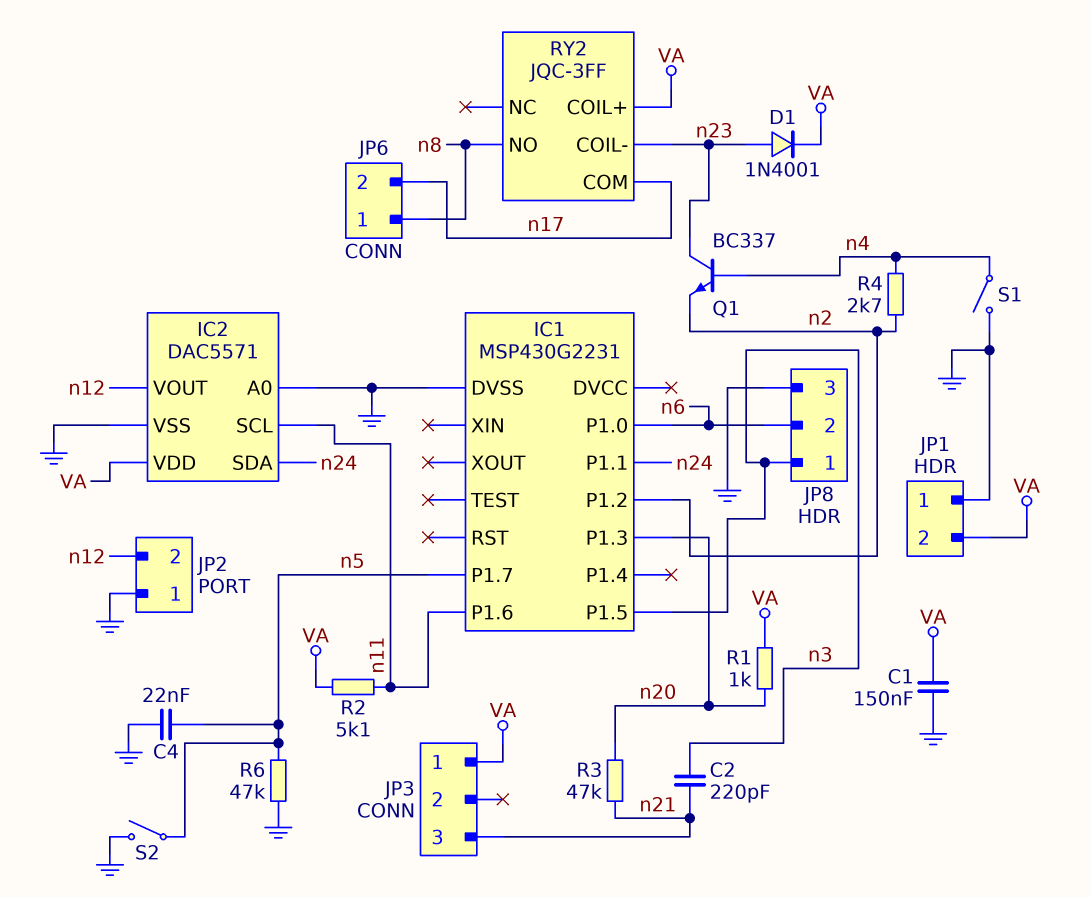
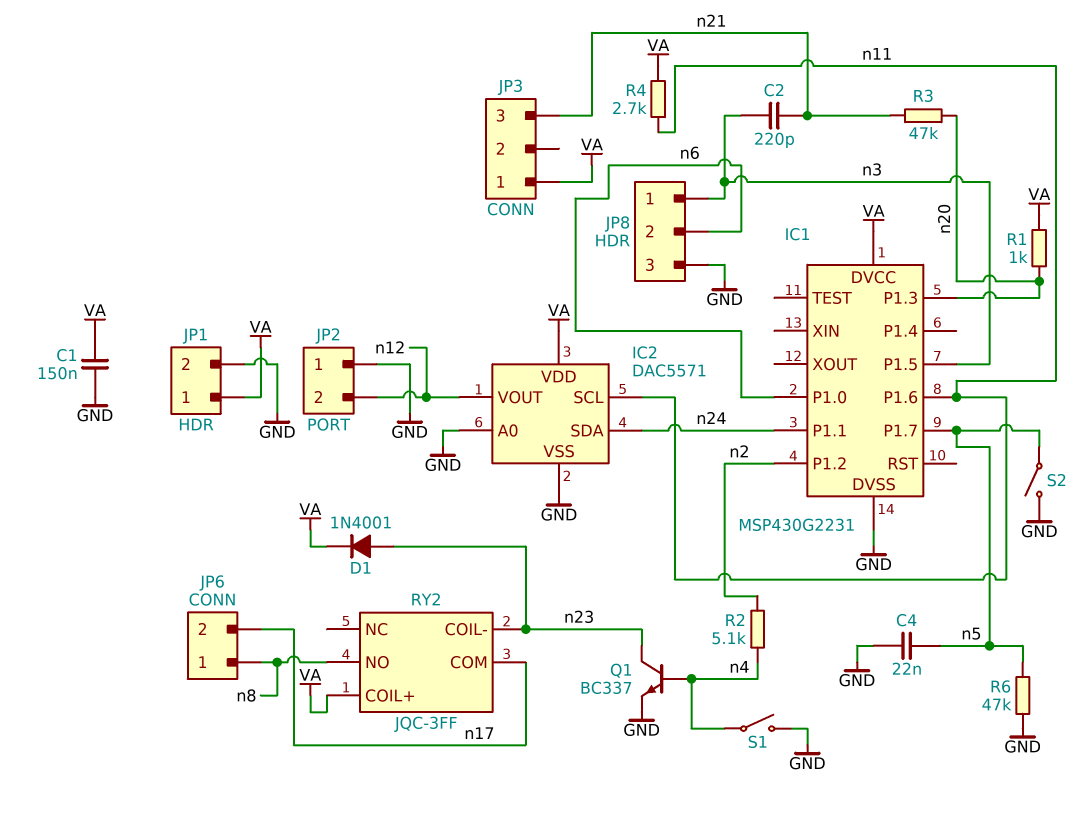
IC1 pin DVCC: none -> VA
JP1 pin 1: GND -> VA
JP1 pin 2: VA -> GND
Q1: NPN BC337 (B n4, C n23, E n2) -> NPN BC337 (B n4, C n23, E GND)
R2: 5.1k (VA, n11) -> 5.1k (n2, n4)
R4: 2.7k (n2, n4) -> 2.7k (VA, n11)

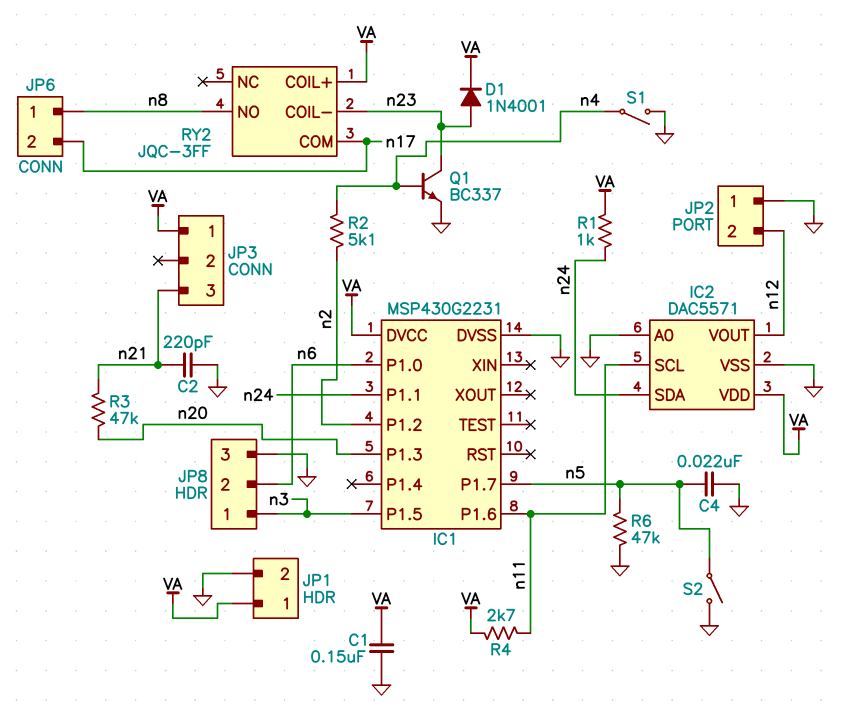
C2: 220pF (n3, n21) -> 220pF (GND, n21)
R1: 1k (VA, n20) -> 1k (VA, n24)

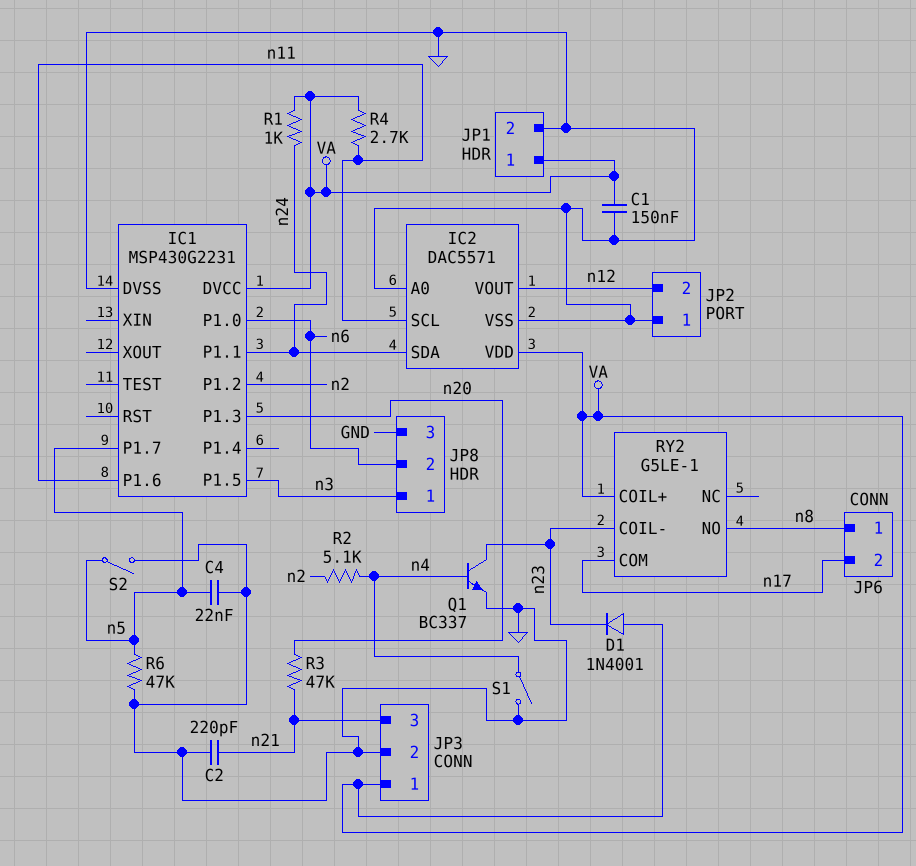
D1: diode 1N4001 (A n23, K VA) -> diode 1N4001 (A VA, K n23)
JP3 pin 2: none -> GND
RY2: JQC-3FF -> G5LE-1

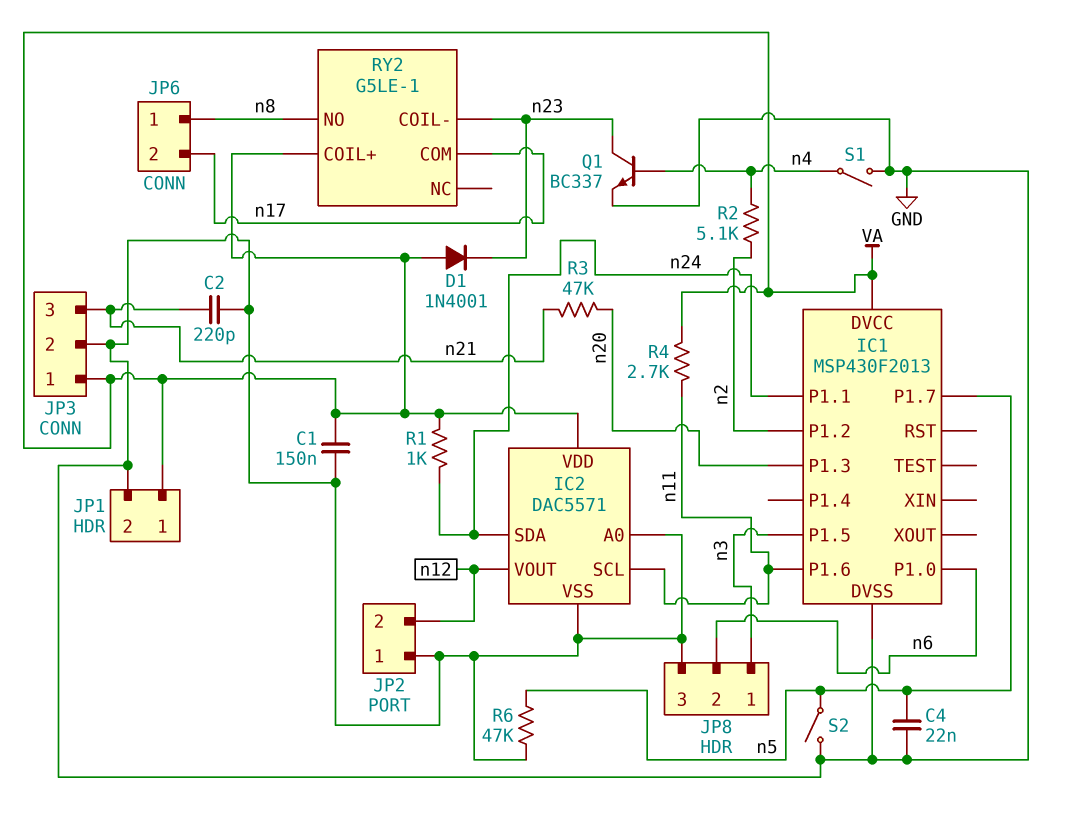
IC1: MSP430G2231 -> MSP430F2013

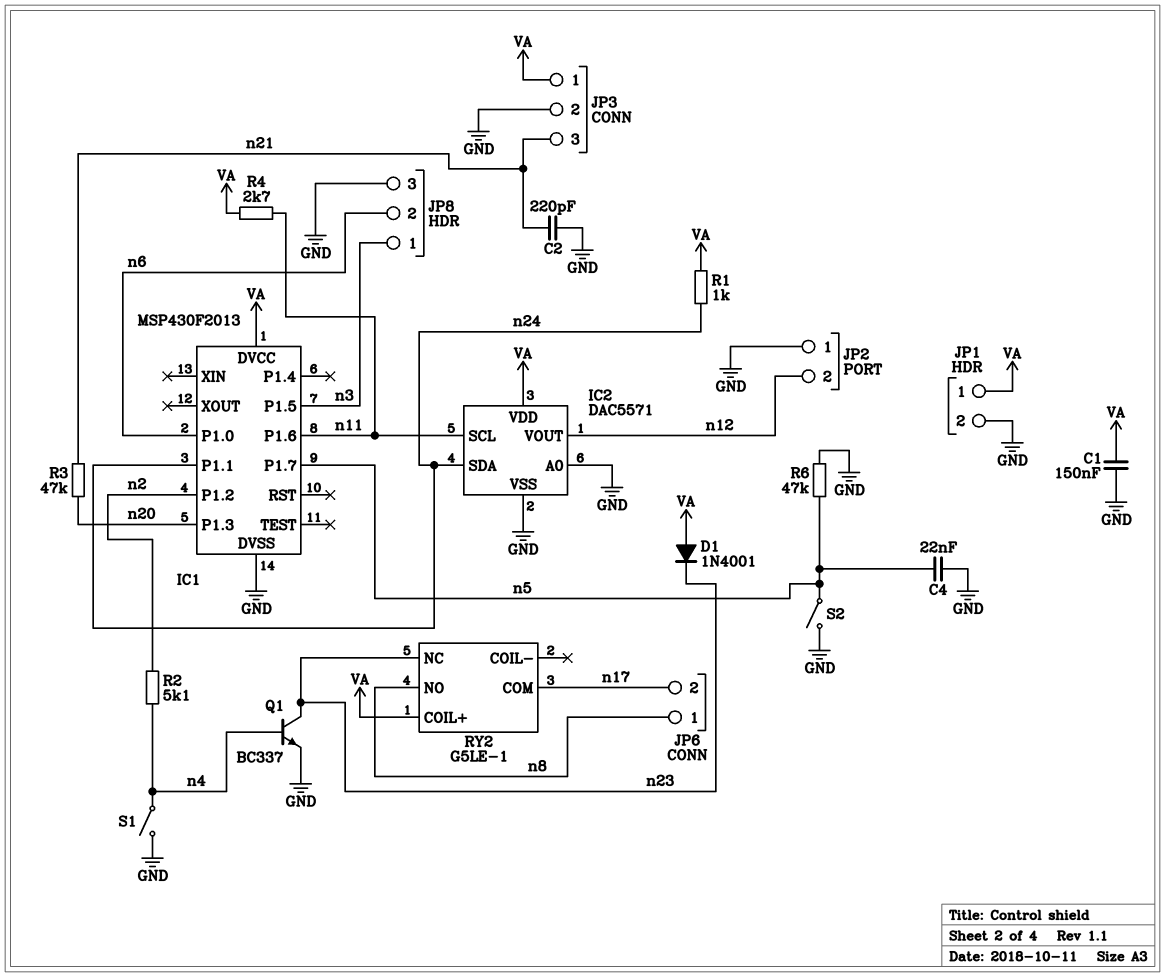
RY2 pin COIL-: n23 -> none
RY2 pin NC: none -> n23

